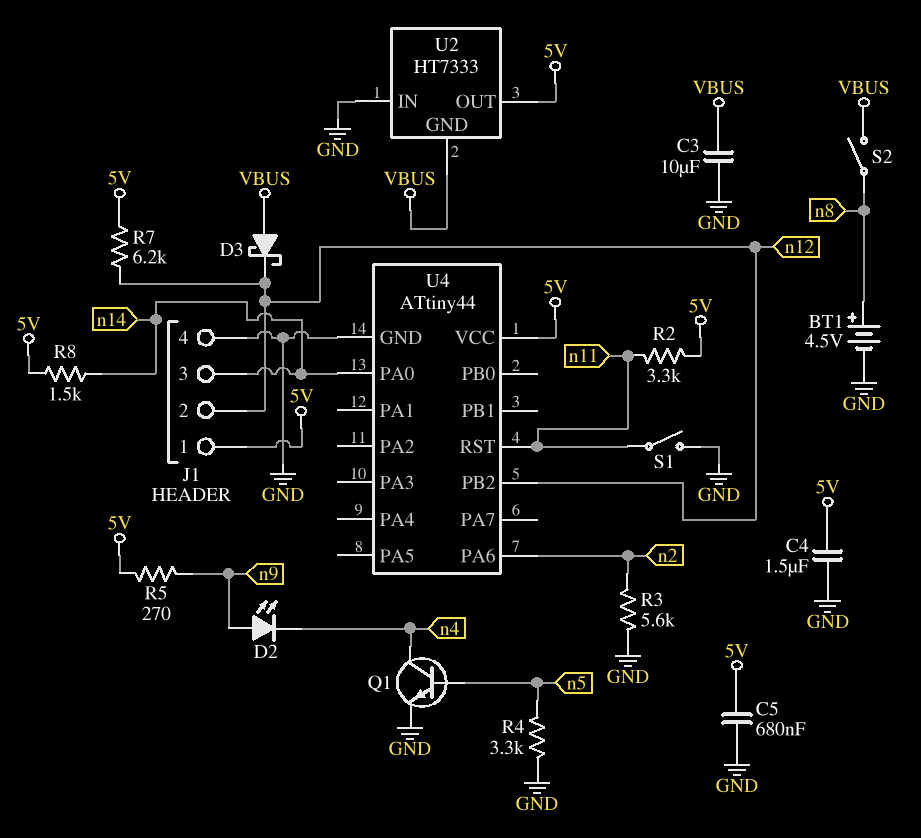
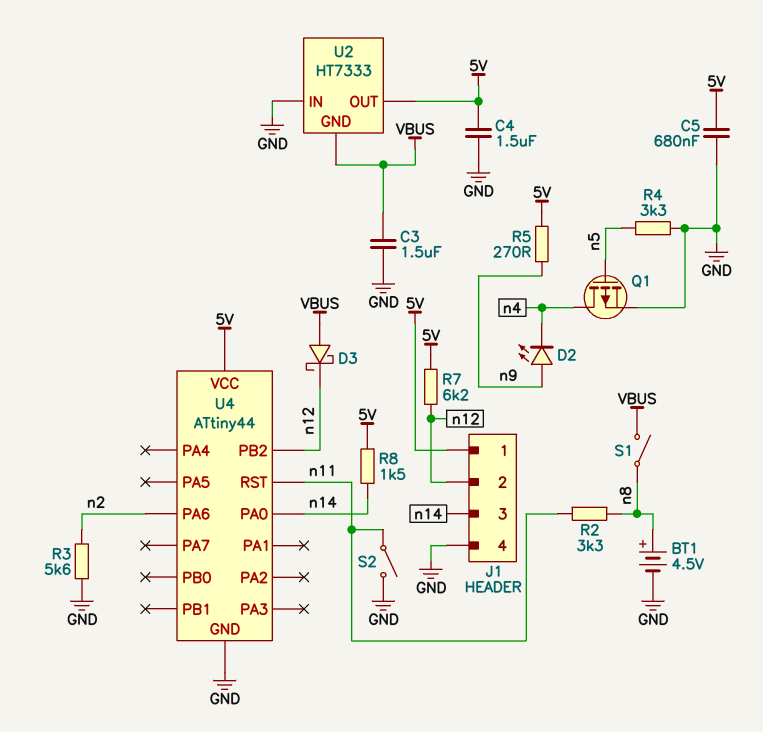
C3: 10uF (GND, VBUS) -> 1.5uF (GND, VBUS)
Q1: NPN (B n5, C n4, E GND) -> PMOS (G n5, D n4, S GND)
R2: 3.3k (5V, n11) -> 3.3k (n8, n11)
S1: switch (GND, n11) -> switch (VBUS, n8)
S2: switch (VBUS, n8) -> switch (GND, n11)

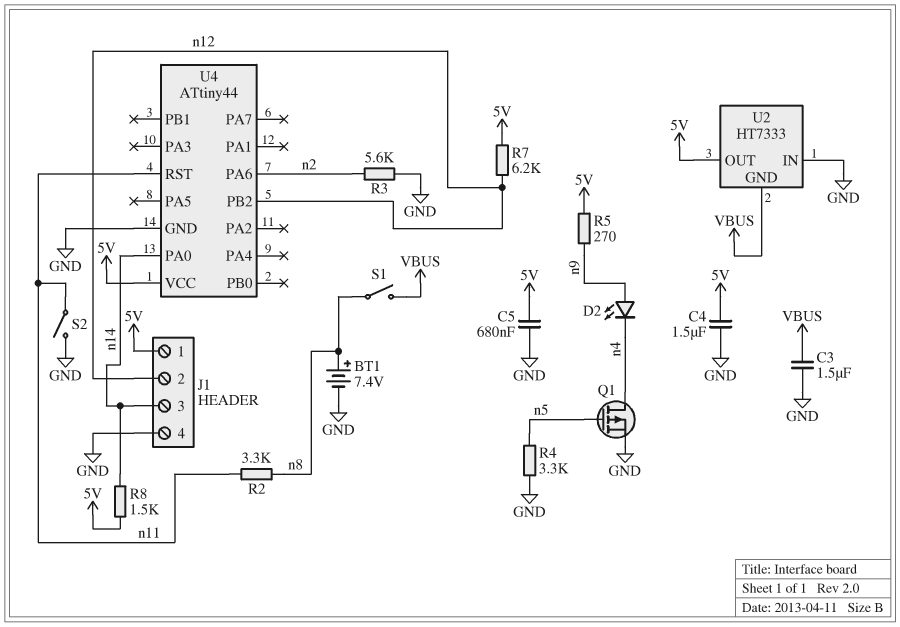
BT1: 4.5V (plus n8, minus GND) -> 7.4V (plus n8, minus GND)
D3: schottky (A VBUS, K n12) -> none

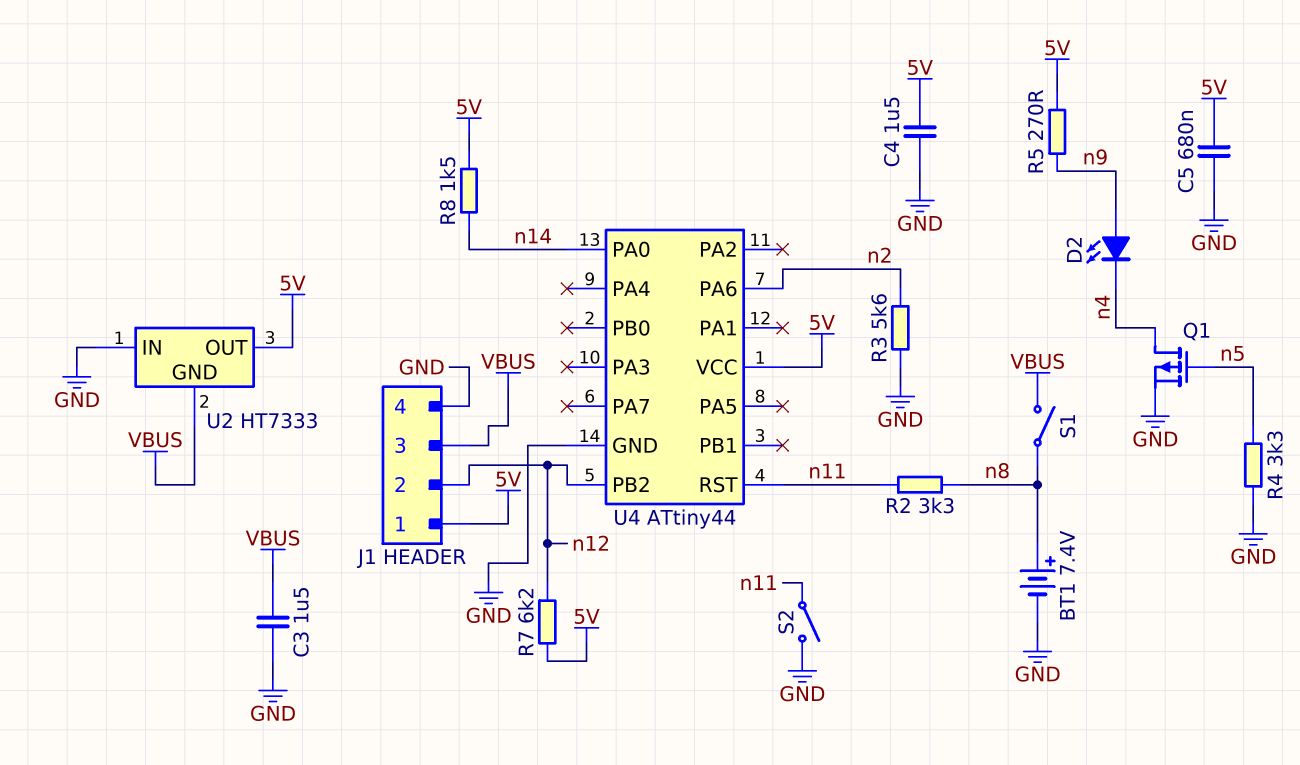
J1 pin 3: n14 -> VBUS

